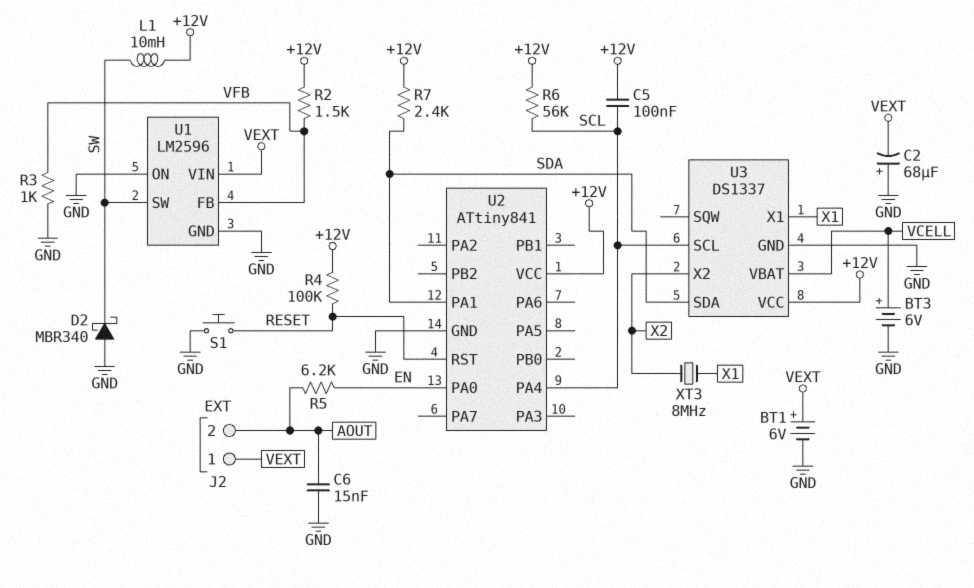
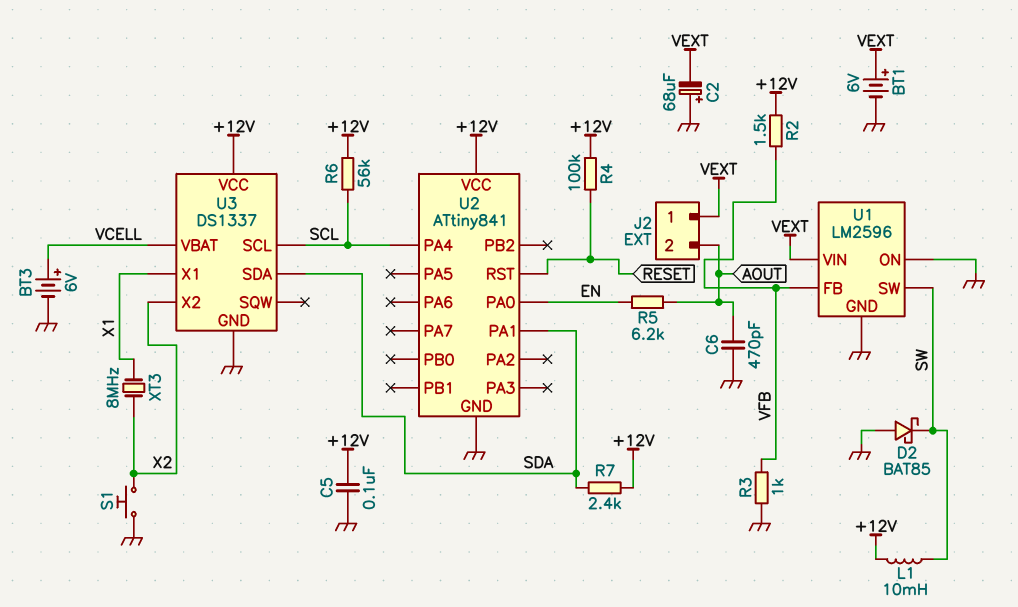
C5: 100nF (+12V, SCL) -> 100nF (+12V, GND)
C6: 15nF (AOUT, GND) -> 470pF (AOUT, GND)
D2: schottky MBR340 (A GND, K SW) -> schottky BAT85 (A GND, K SW)
S1: button (GND, RESET) -> button (GND, X2)

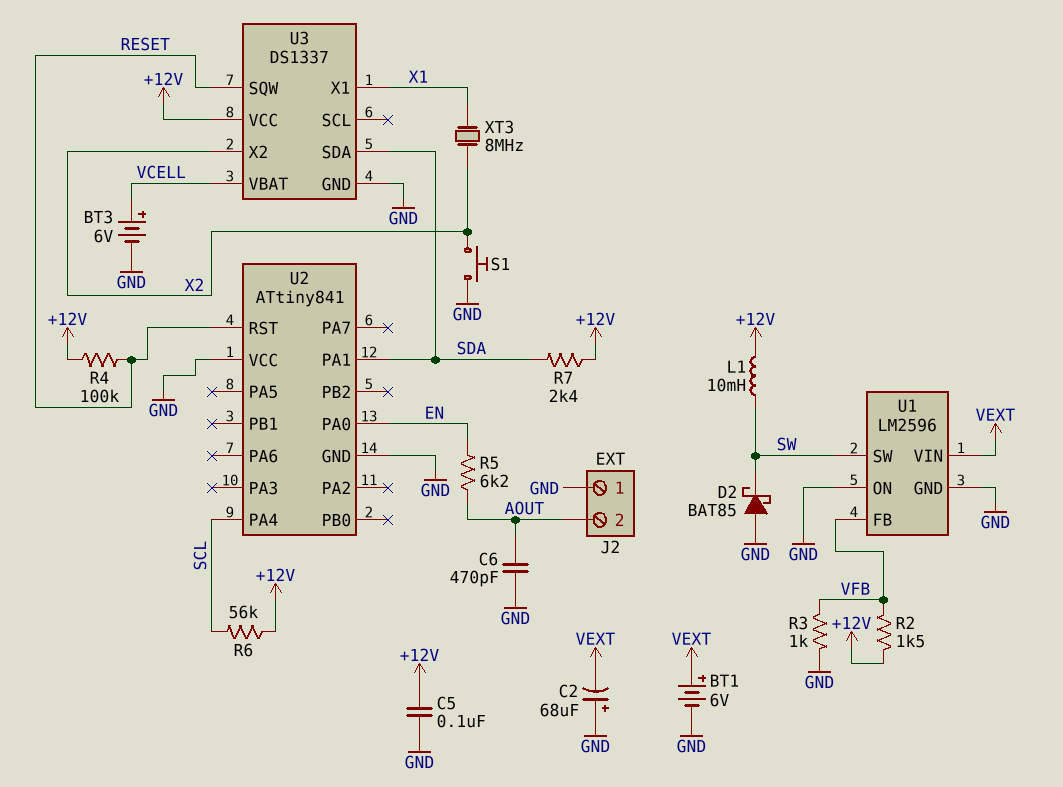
J2 pin 1: VEXT -> GND
U2 pin VCC: +12V -> GND
U3 pin SCL: SCL -> none
U3 pin SQW: none -> RESET

